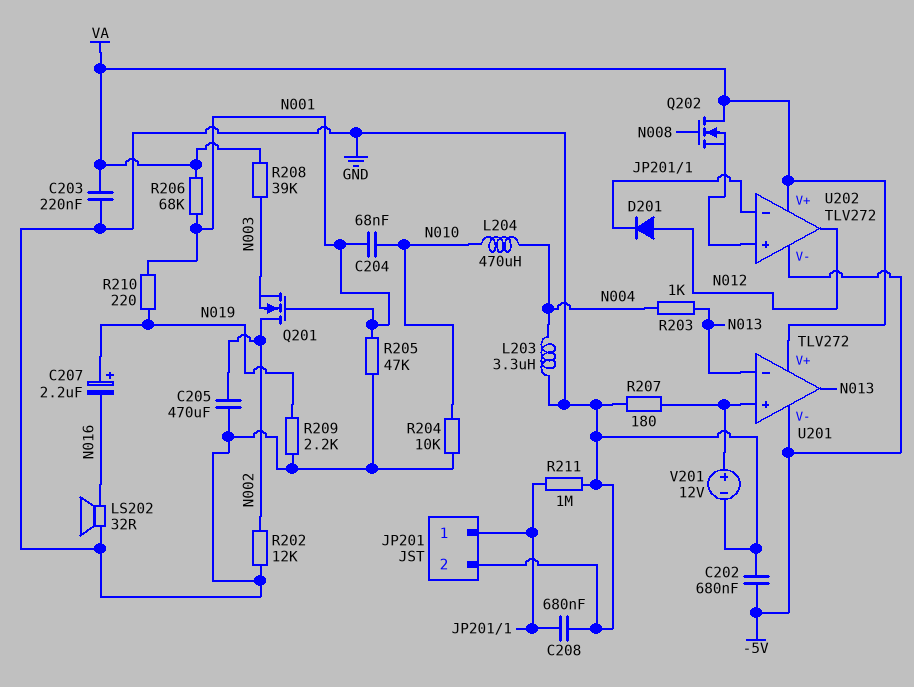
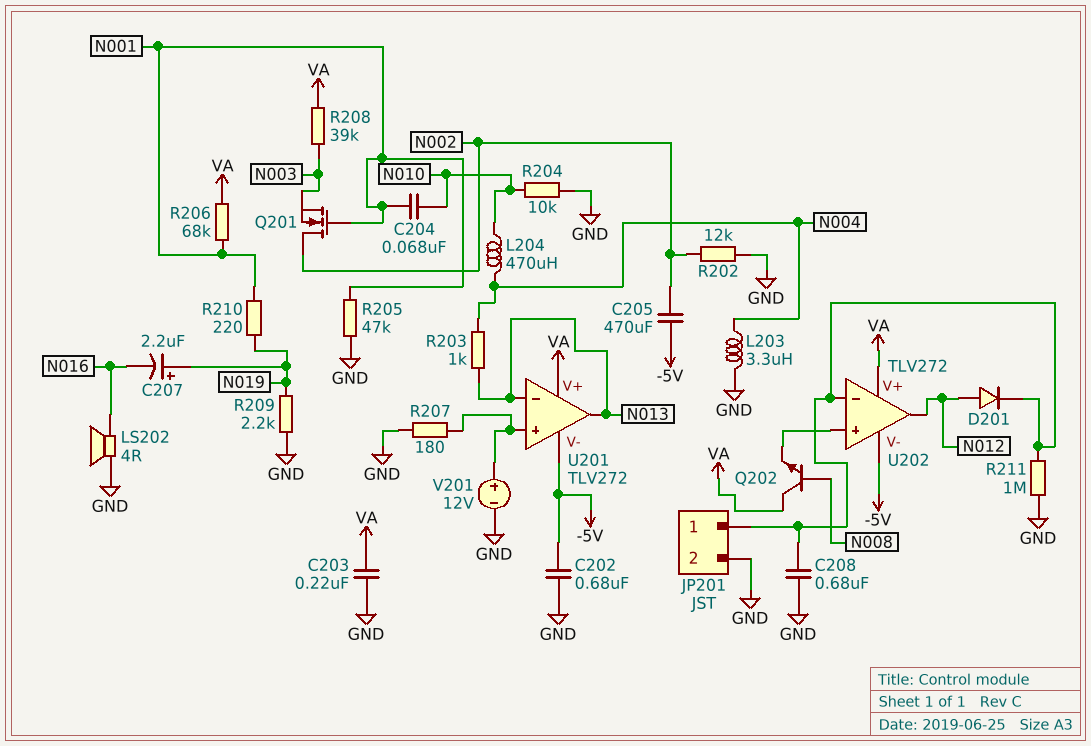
C205: 470uF (GND, N002) -> 470uF (-5V, N002)
LS202: speaker 32R (GND, N016) -> speaker 4R (GND, N016)
Q202: NMOS (G N008, D VA, S U202/in+) -> NPN (B N008, C VA, E U202/in+)

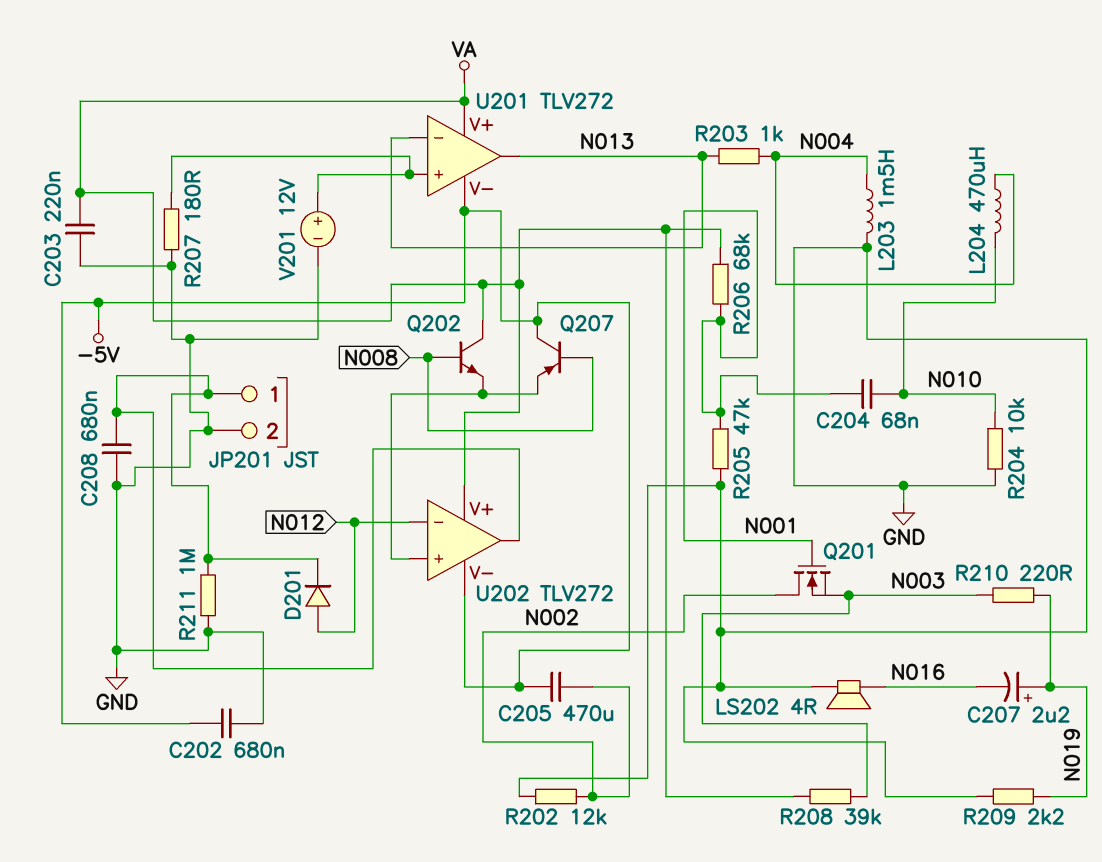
L203: 3.3uH (GND, N004) -> 1.5mH (GND, N004)
Q207: none -> PNP (B N008, C -5V, E U202/in+)
R210: 220 (N001, N019) -> 220 (N003, N019)
U202 pin in-: JP201/1 -> N012
U202 pin out: N012 -> JP201/1

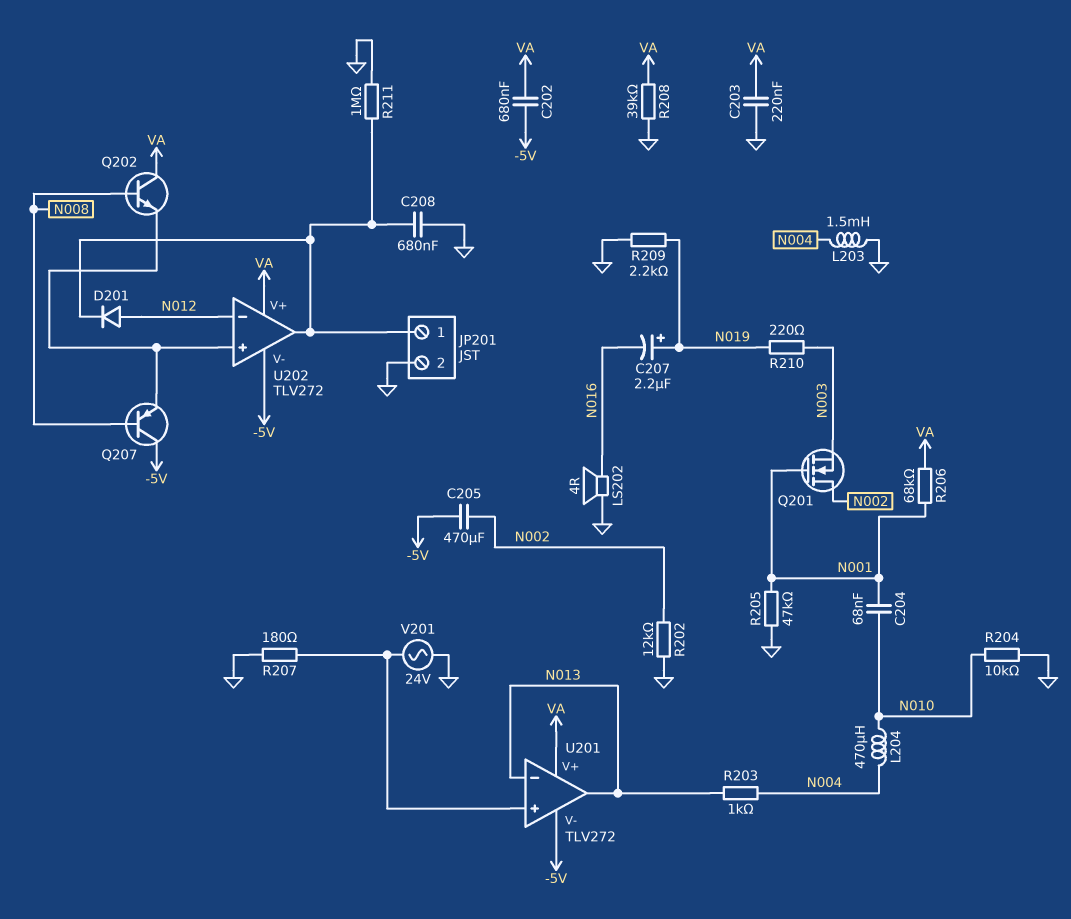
C202: 680nF (-5V, GND) -> 680nF (-5V, VA)
R208: 39k (N003, VA) -> 39k (GND, VA)
V201: 12V (plus U201/in+, minus GND) -> AC 24V (GND, U201/in+)

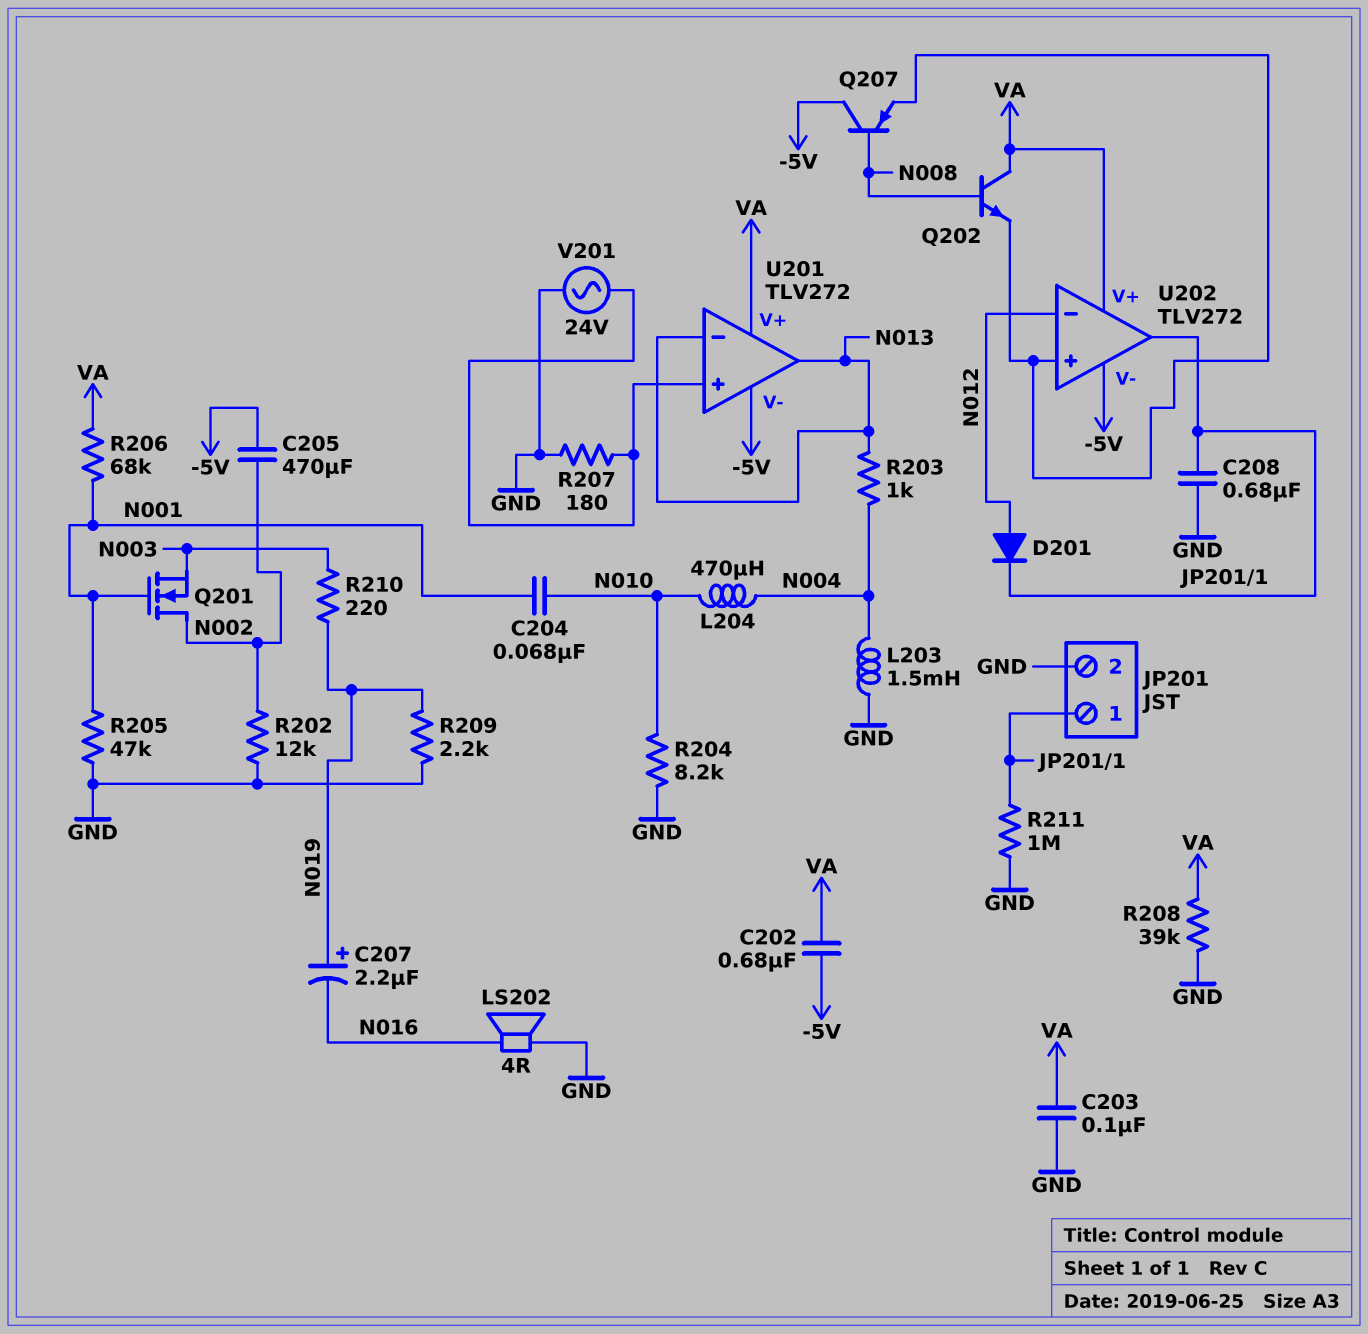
C203: 220nF (GND, VA) -> 100nF (GND, VA)
R204: 10k (GND, N010) -> 8.2k (GND, N010)

